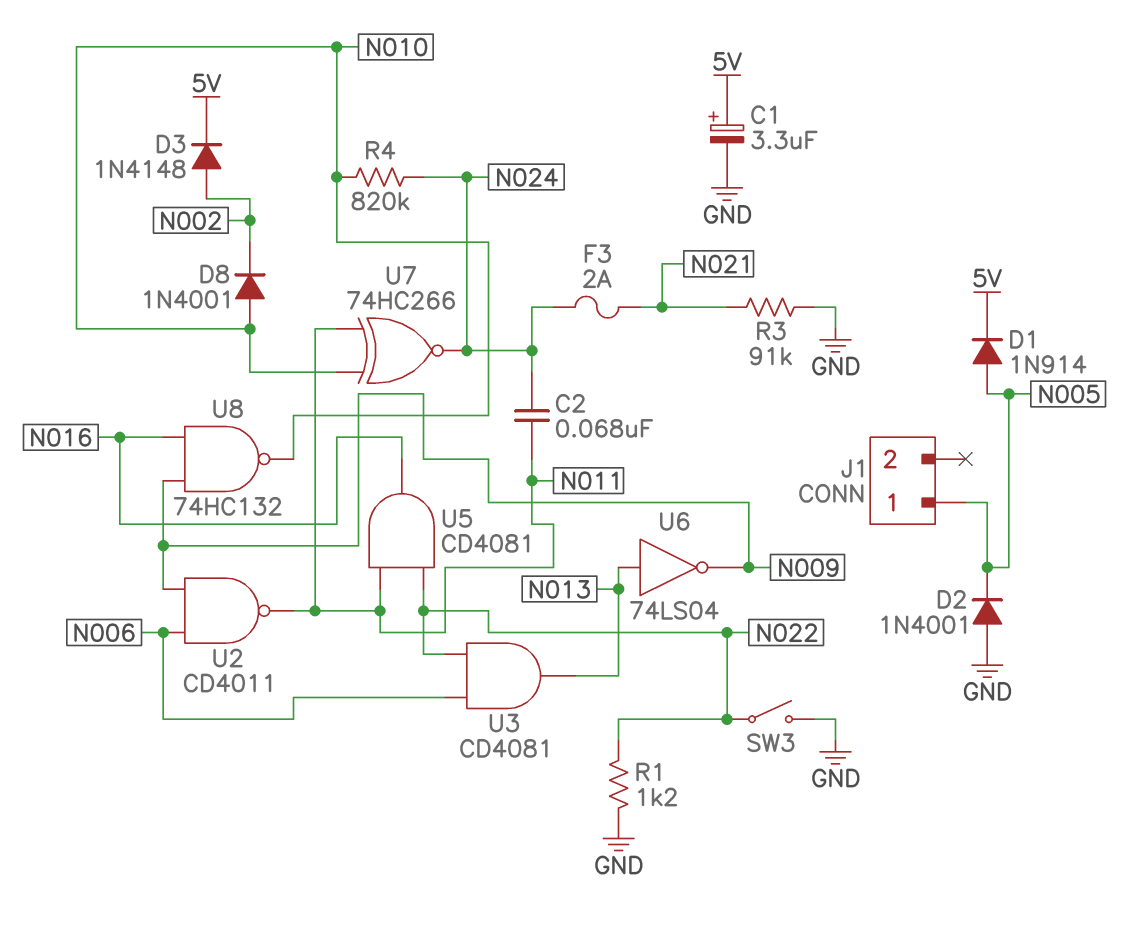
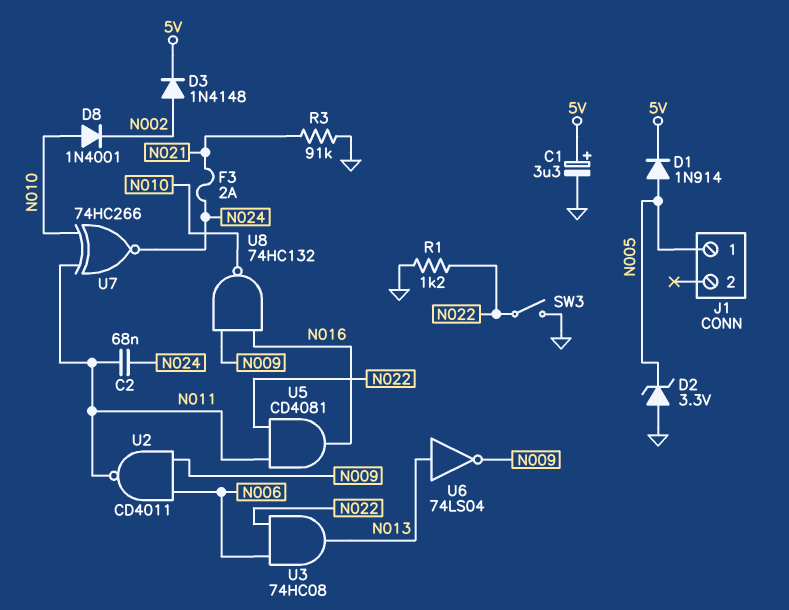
D2: diode 1N4001 (A GND, K N005) -> zener 3.3V (A GND, K N005)
R4: 820k (N010, N024) -> none
U3: AND CD4081 (in N006, in N022, out N013) -> AND 74HC08 (in N006, in N022, out N013)

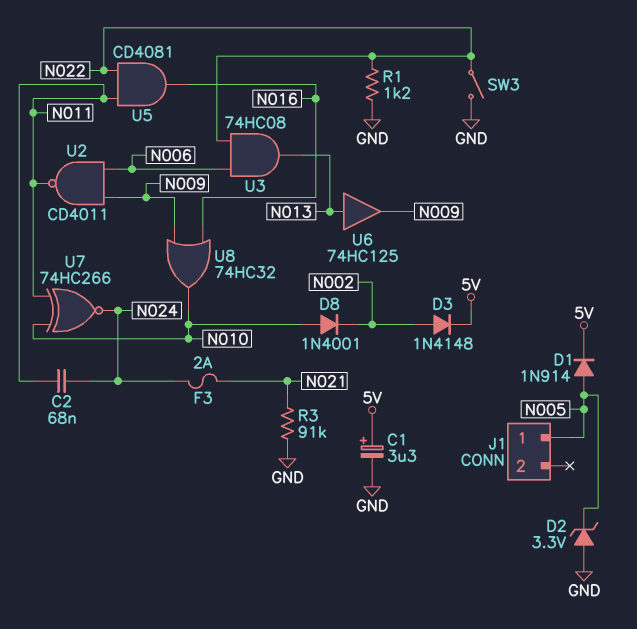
U6: NOT 74LS04 (in N013, out N009) -> buffer 74HC125 (in N013, out N009)
U8: NAND 74HC132 (in N009, in N016, out N010) -> OR 74HC32 (in N009, in N016, out N010)

